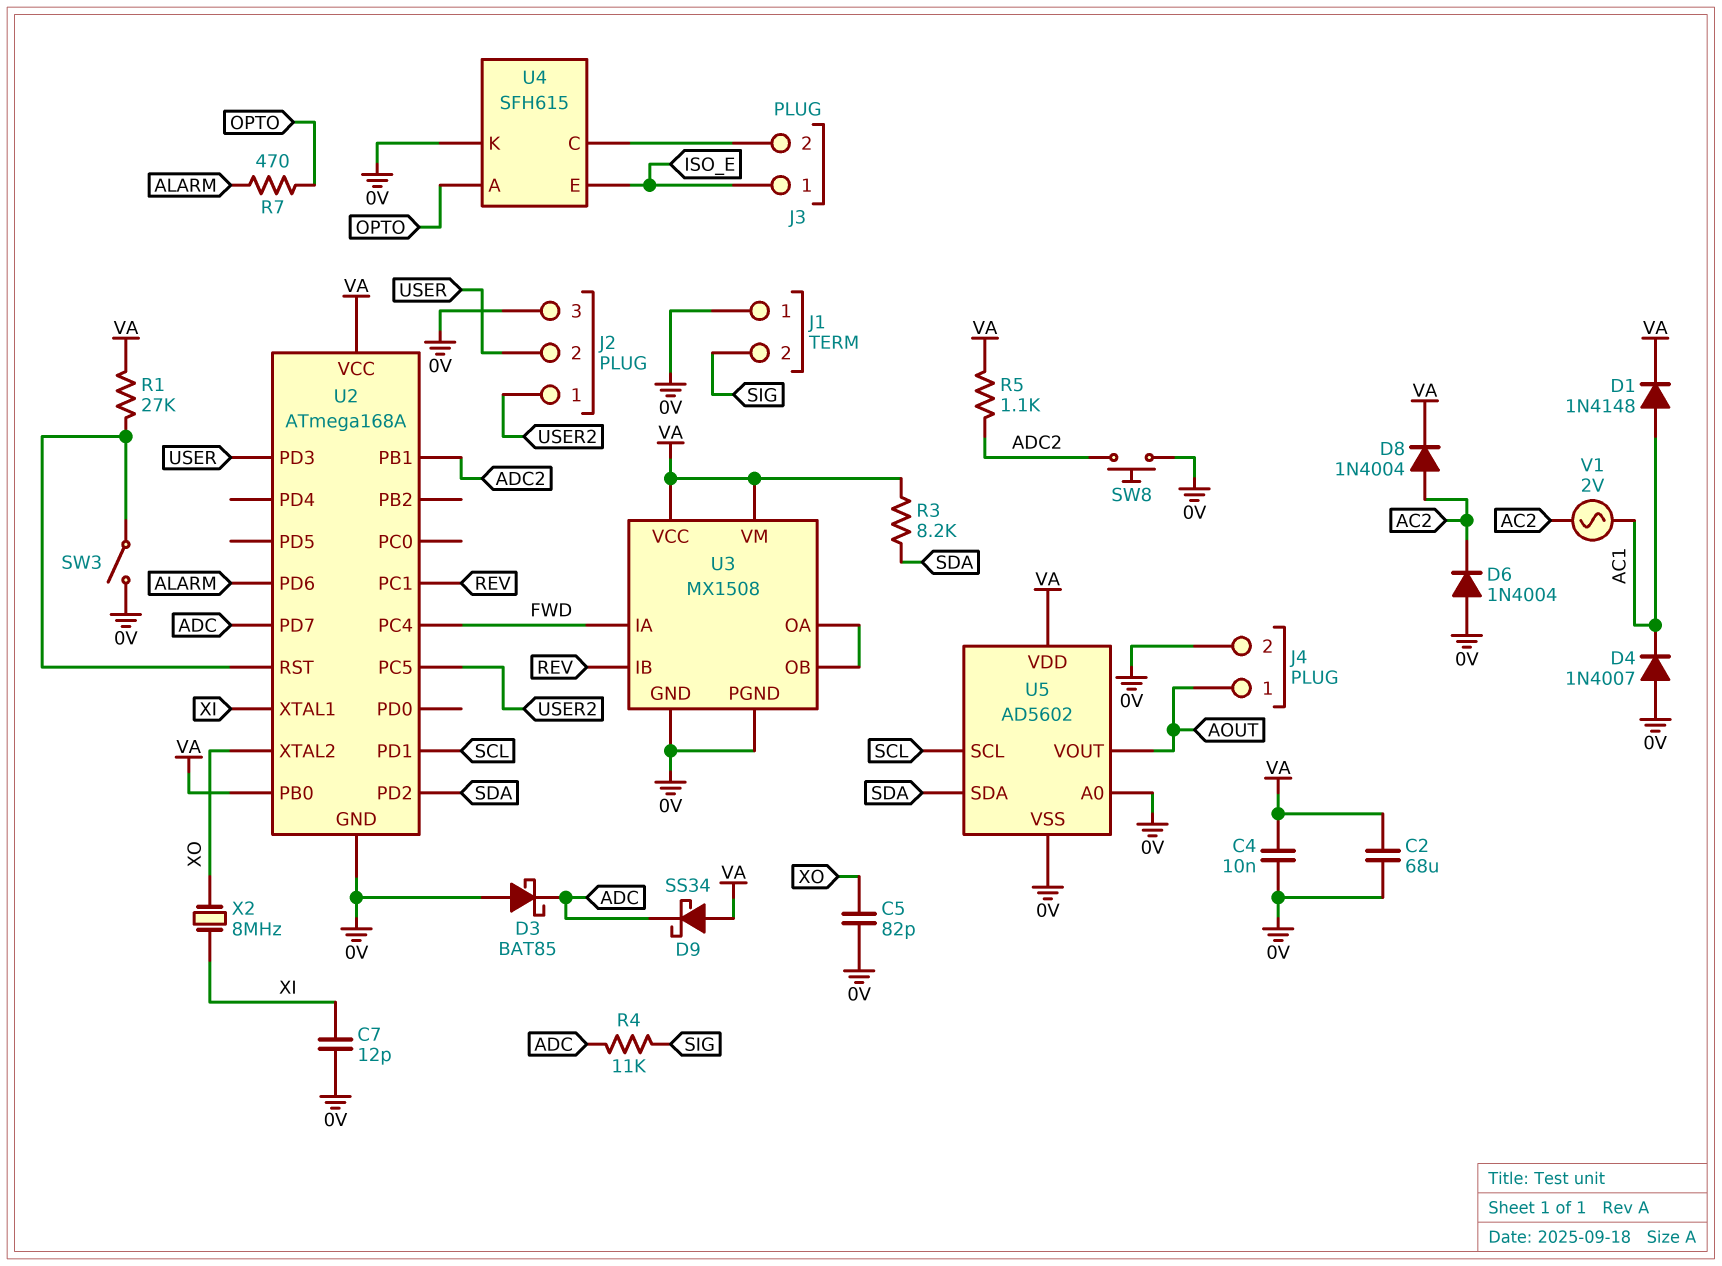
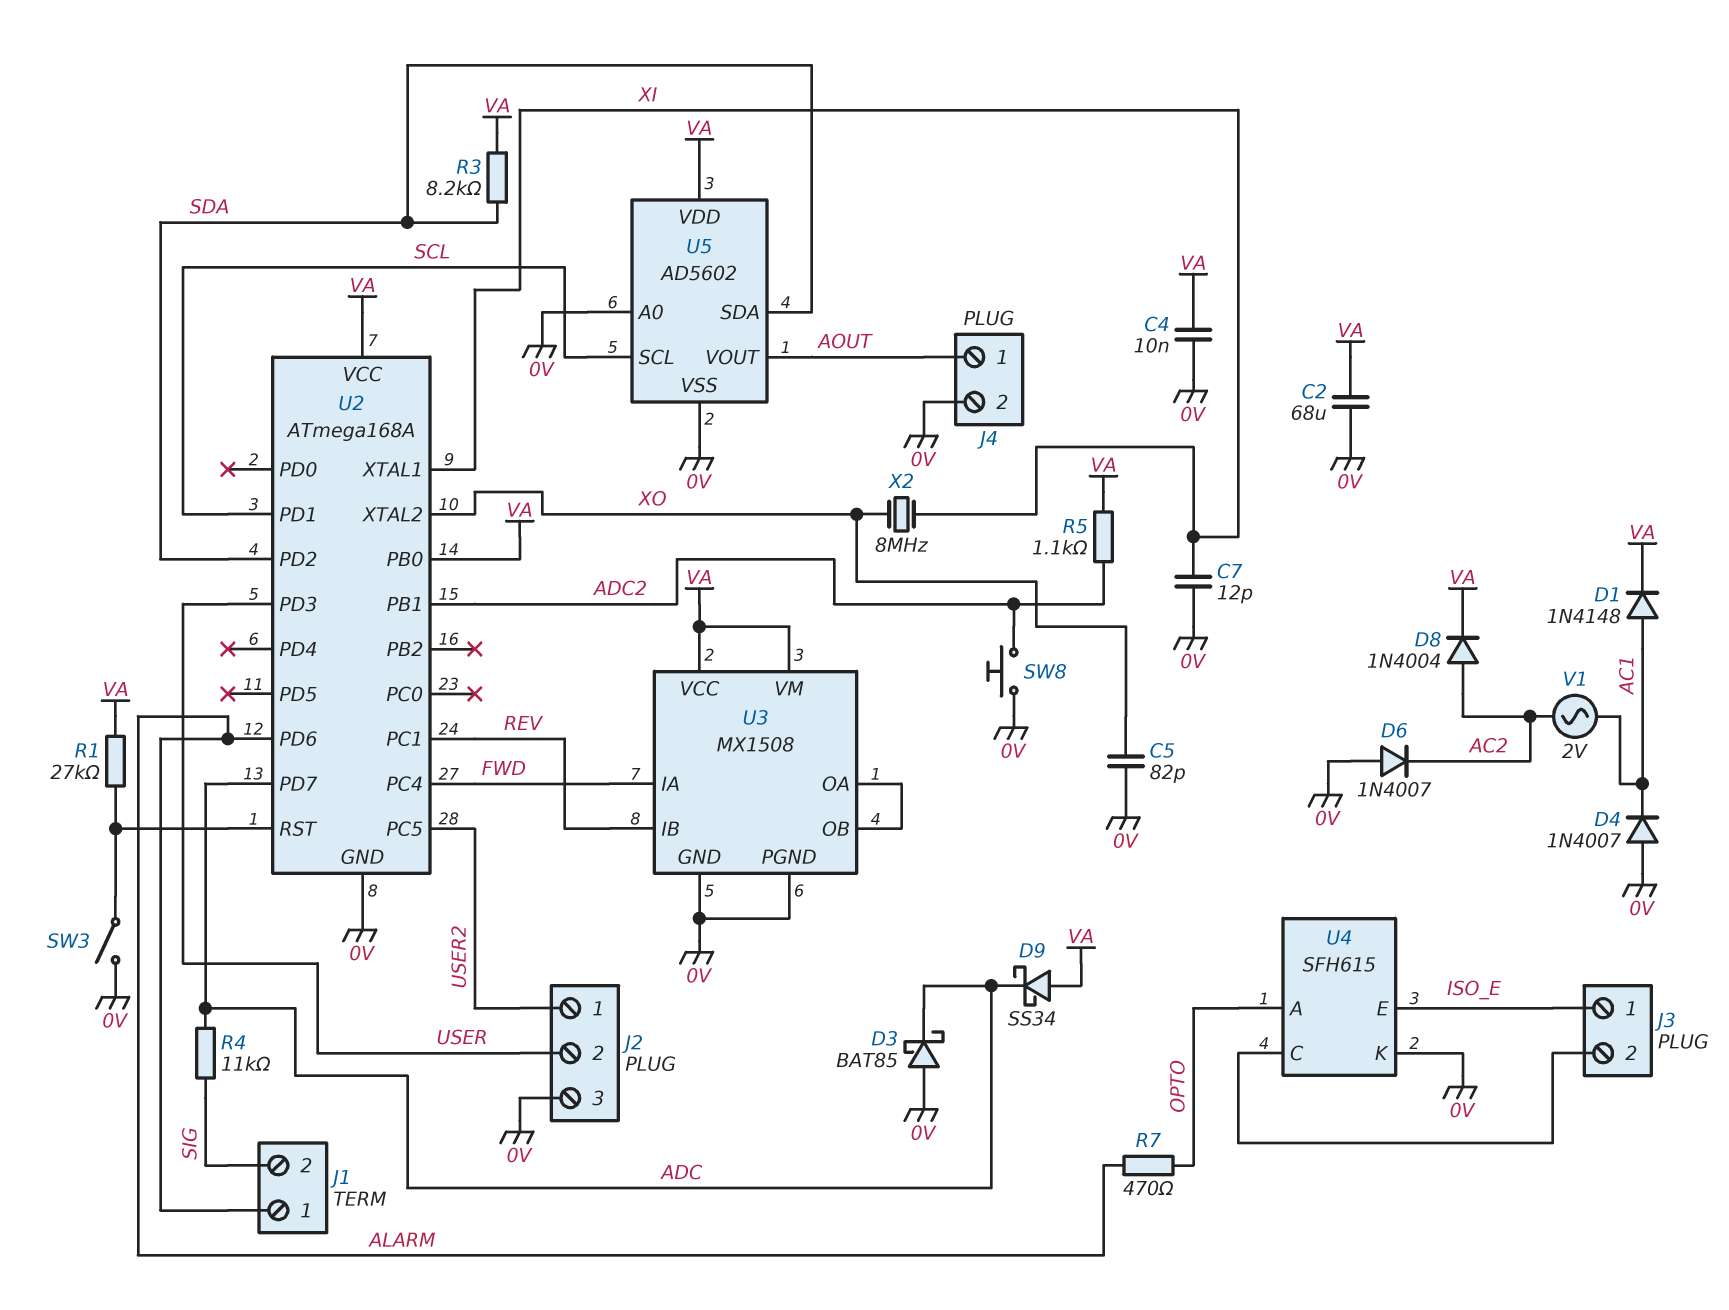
D6: diode 1N4004 (A 0V, K AC2) -> diode 1N4007 (A 0V, K AC2)
J1 pin 1: 0V -> ALARM

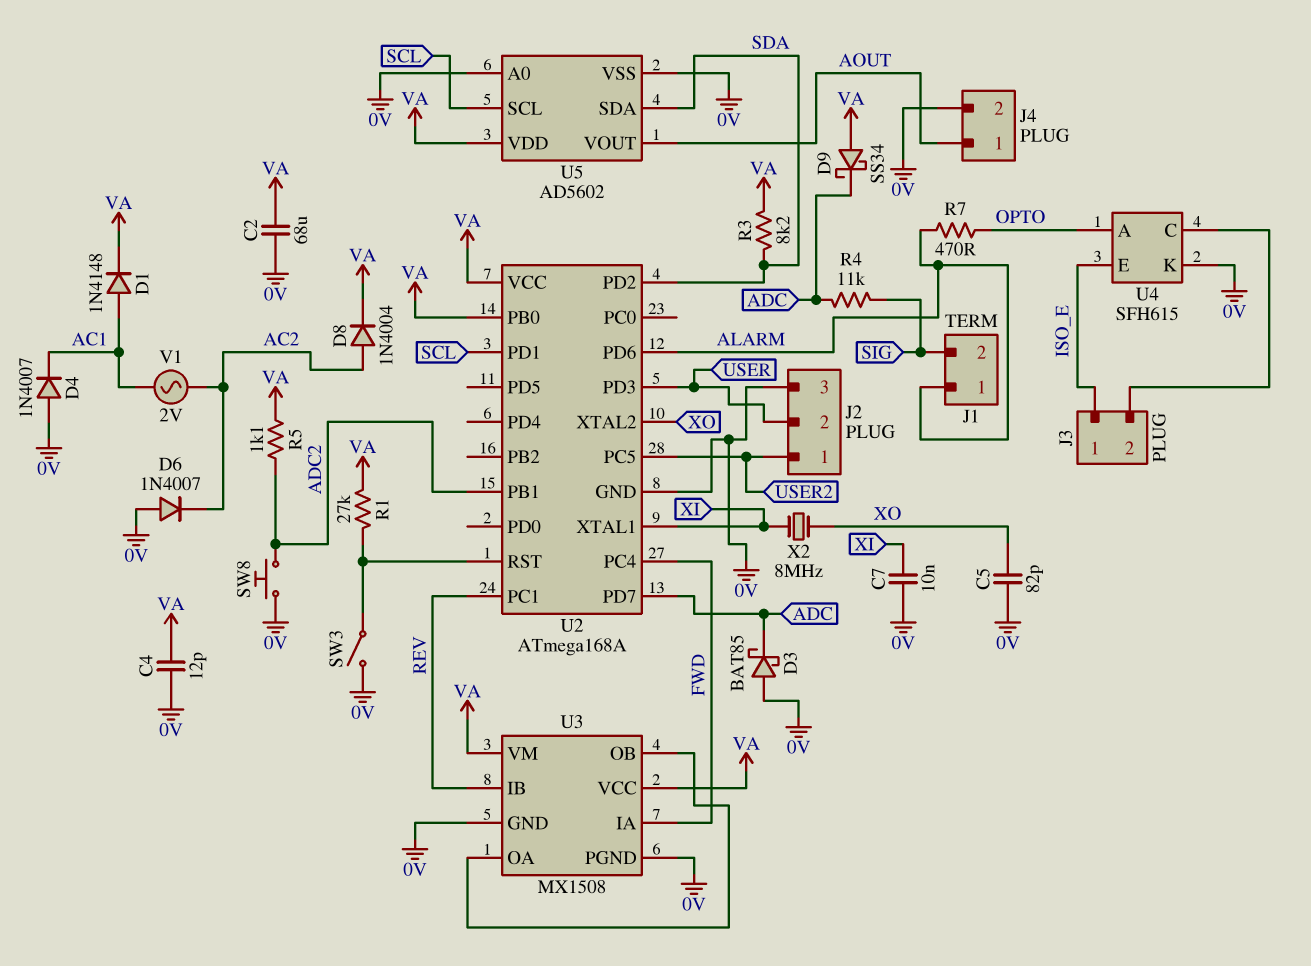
C4: 10nF (0V, VA) -> 12pF (0V, VA)
C7: 12pF (0V, XI) -> 10nF (0V, XI)

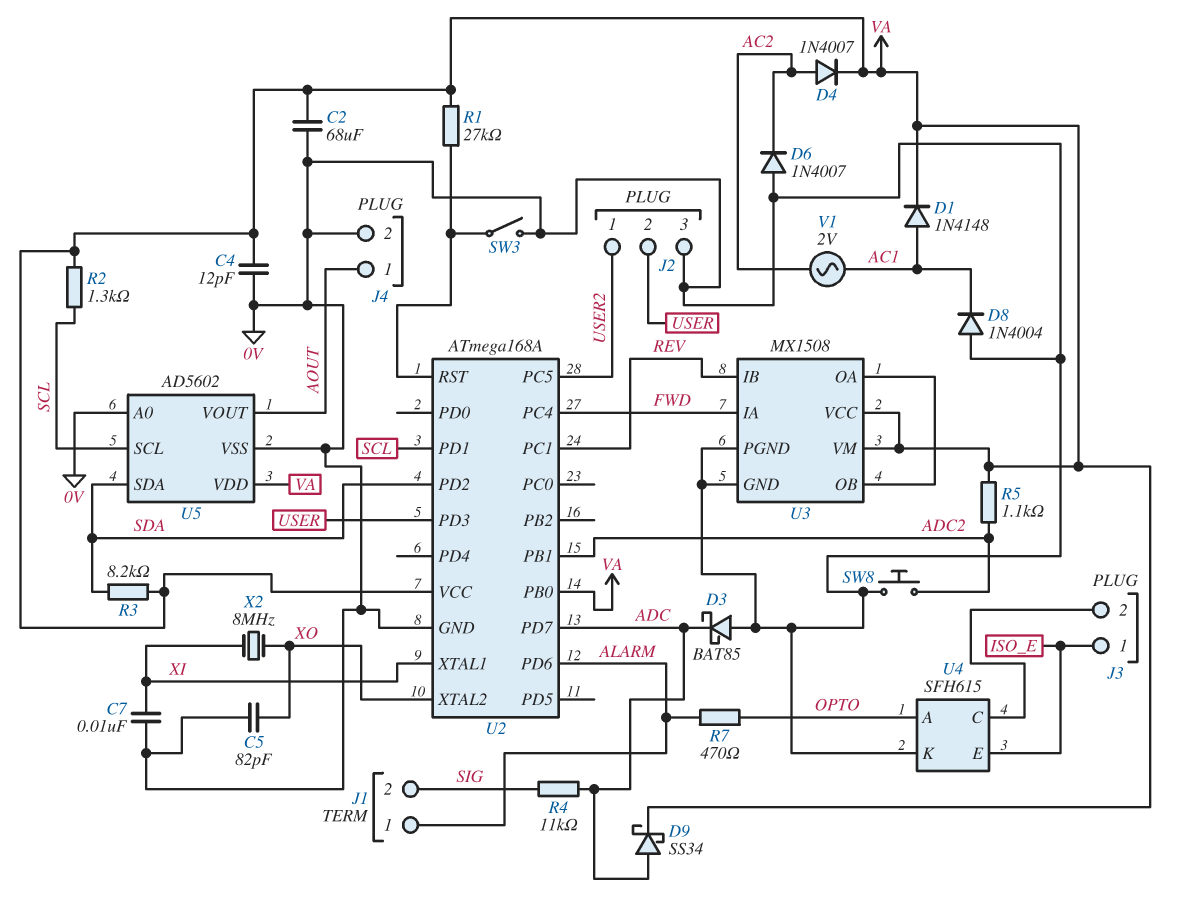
D4: diode 1N4007 (A 0V, K AC1) -> diode 1N4007 (A AC2, K VA)
D8: diode 1N4004 (A AC2, K VA) -> diode 1N4004 (A 0V, K AC1)
D9: schottky SS34 (A VA, K ADC) -> schottky SS34 (A ADC, K VA)
R2: none -> 1.3k (SCL, VA)

